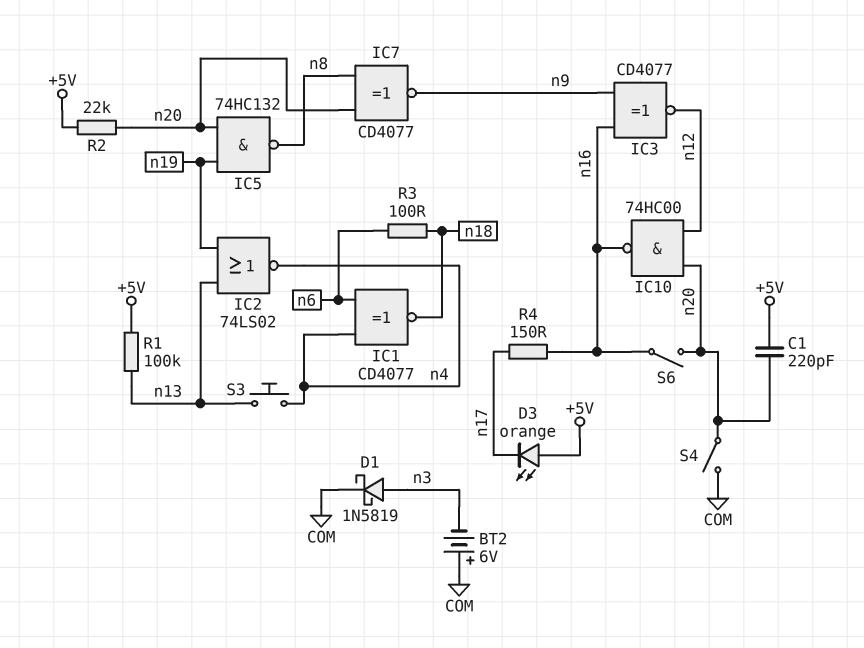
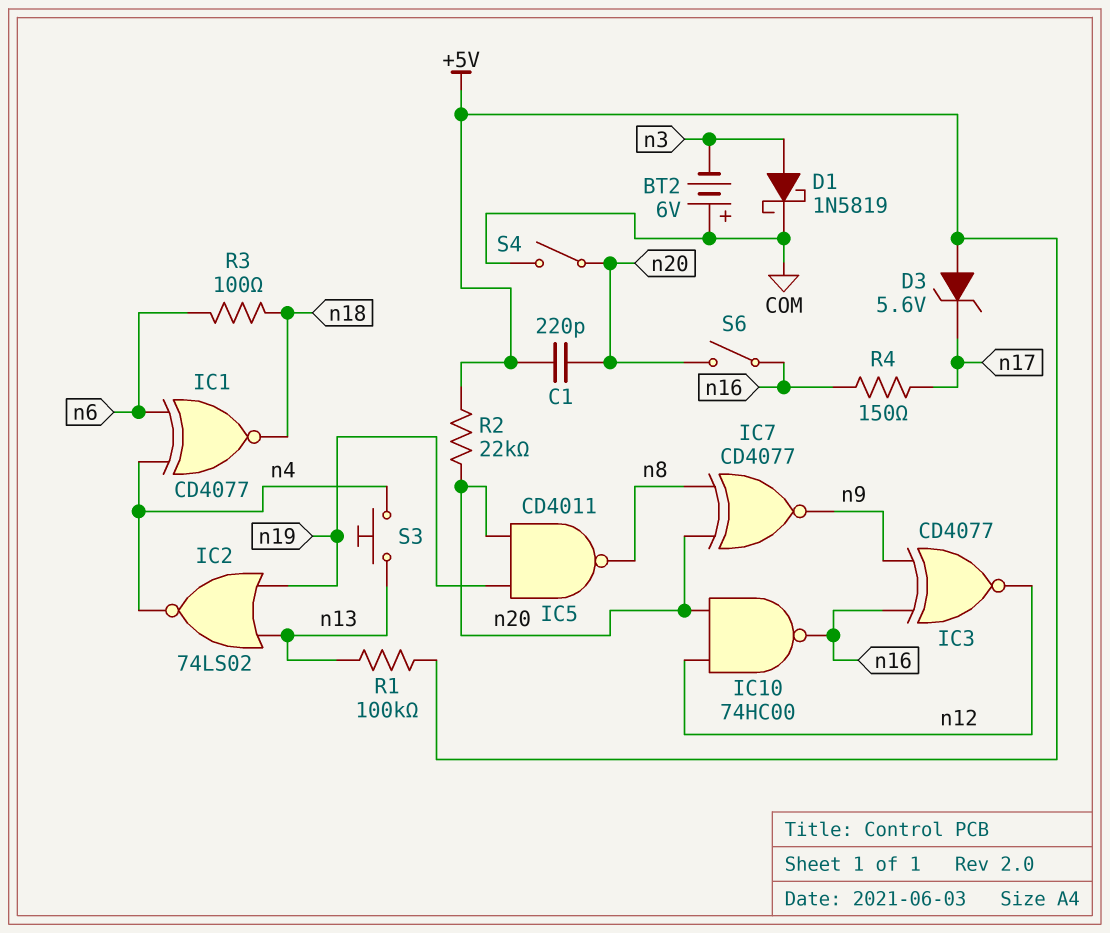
D3: LED orange (A +5V, K n17) -> zener 5.6V (A +5V, K n17)
IC5: NAND 74HC132 (in n19, in n20, out n8) -> NAND CD4011 (in n19, in n20, out n8)

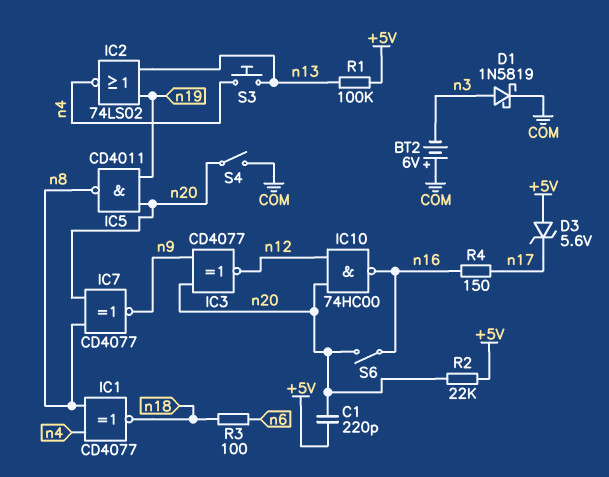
IC1: XNOR CD4077 (in n4, in n6, out n18) -> XNOR CD4077 (in n4, in n8, out n18)
IC3: XNOR CD4077 (in n9, in n16, out n12) -> XNOR CD4077 (in n9, in n20, out n12)

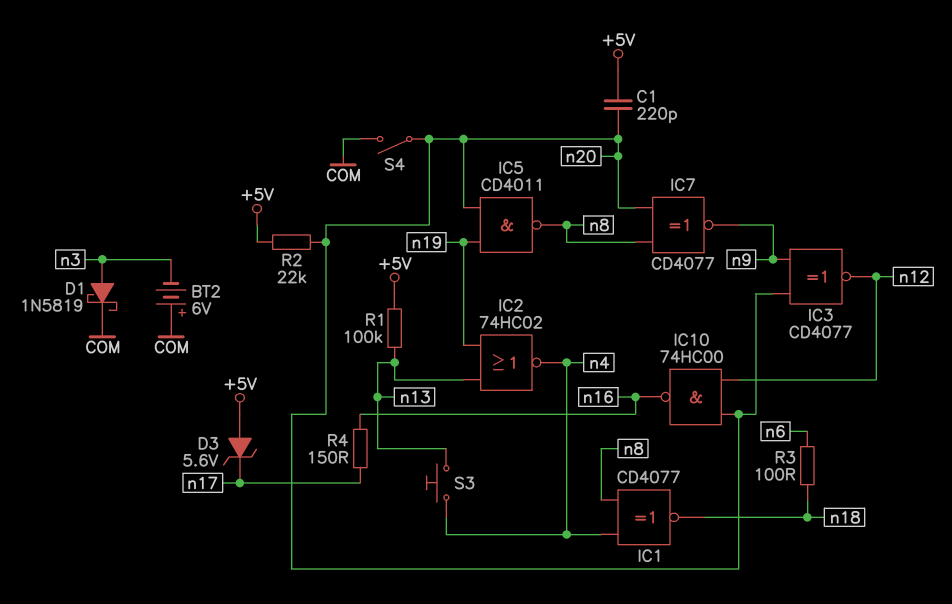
IC2: NOR 74LS02 (in n13, in n19, out n4) -> NOR 74HC02 (in n13, in n19, out n4)
S6: switch (n16, n20) -> none

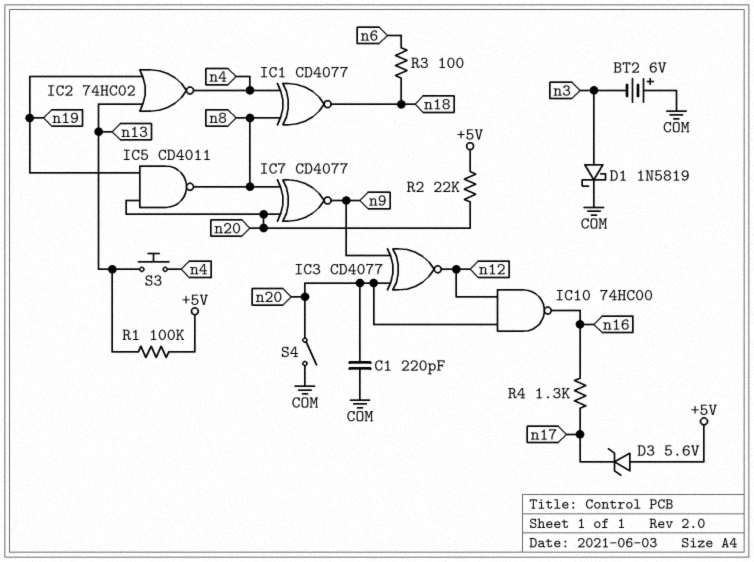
C1: 220pF (+5V, n20) -> 220pF (COM, n20)
R4: 150 (n16, n17) -> 1.3k (n16, n17)

